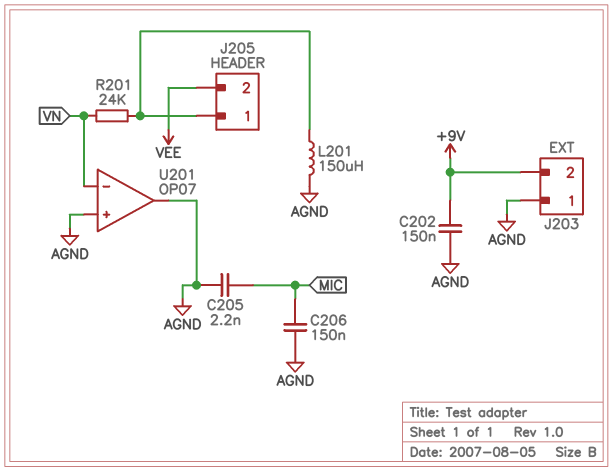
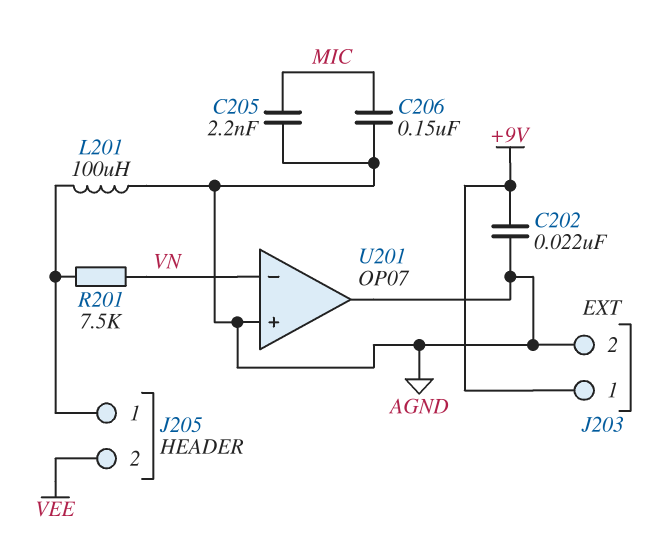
C202: 150nF (+9V, AGND) -> 22nF (+9V, AGND)
J203 pin 1: AGND -> +9V
J203 pin 2: +9V -> AGND
L201: 150uH (AGND, J205/1) -> 100uH (AGND, J205/1)
R201: 24k (J205/1, VN) -> 7.5k (J205/1, VN)

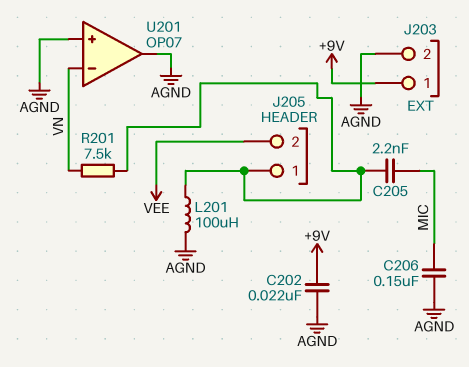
C205: 2.2nF (AGND, MIC) -> 2.2nF (J205/1, MIC)

